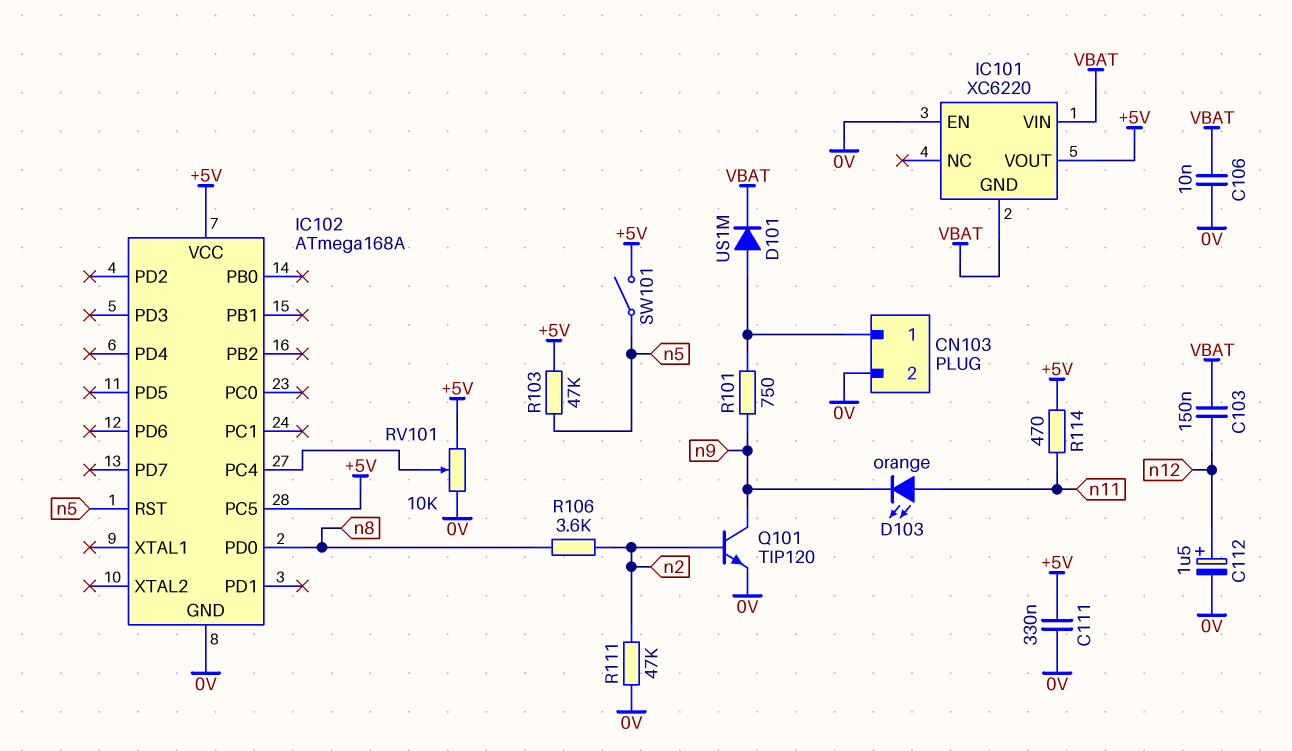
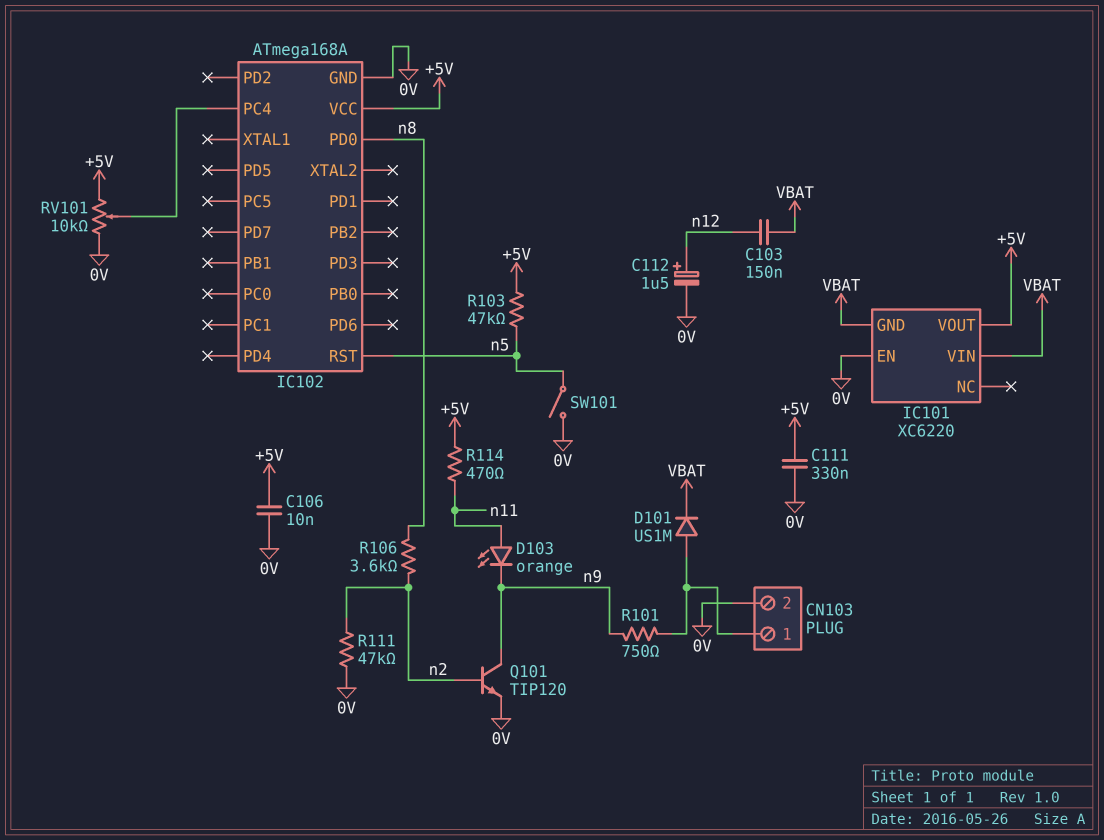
C106: 10nF (0V, VBAT) -> 10nF (+5V, 0V)
IC102 pin PC5: +5V -> none
SW101: switch (+5V, n5) -> switch (0V, n5)

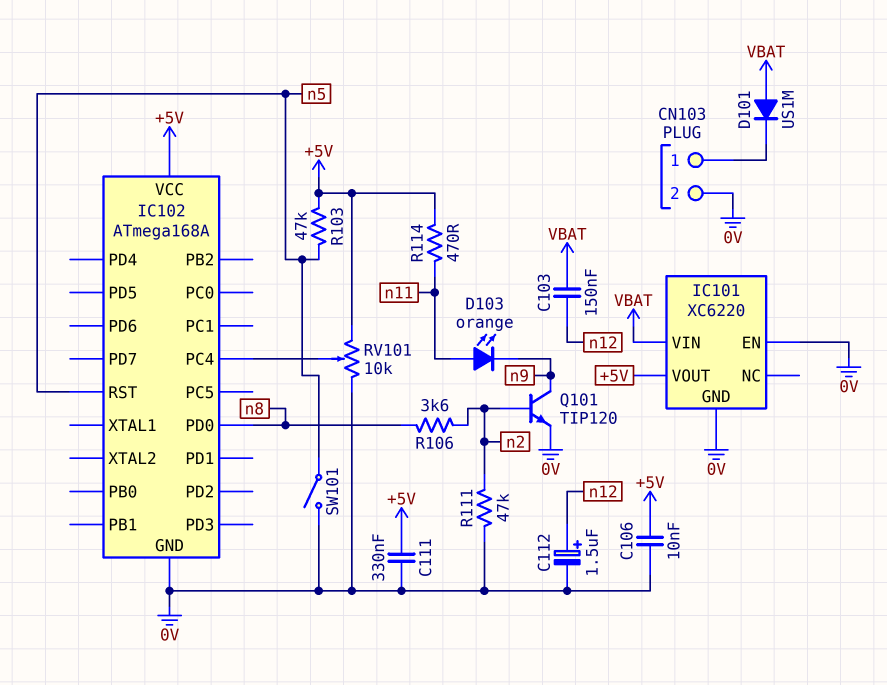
D101: diode US1M (A CN103/1, K VBAT) -> diode US1M (A VBAT, K CN103/1)
IC101 pin GND: VBAT -> 0V
R101: 750 (CN103/1, n9) -> none

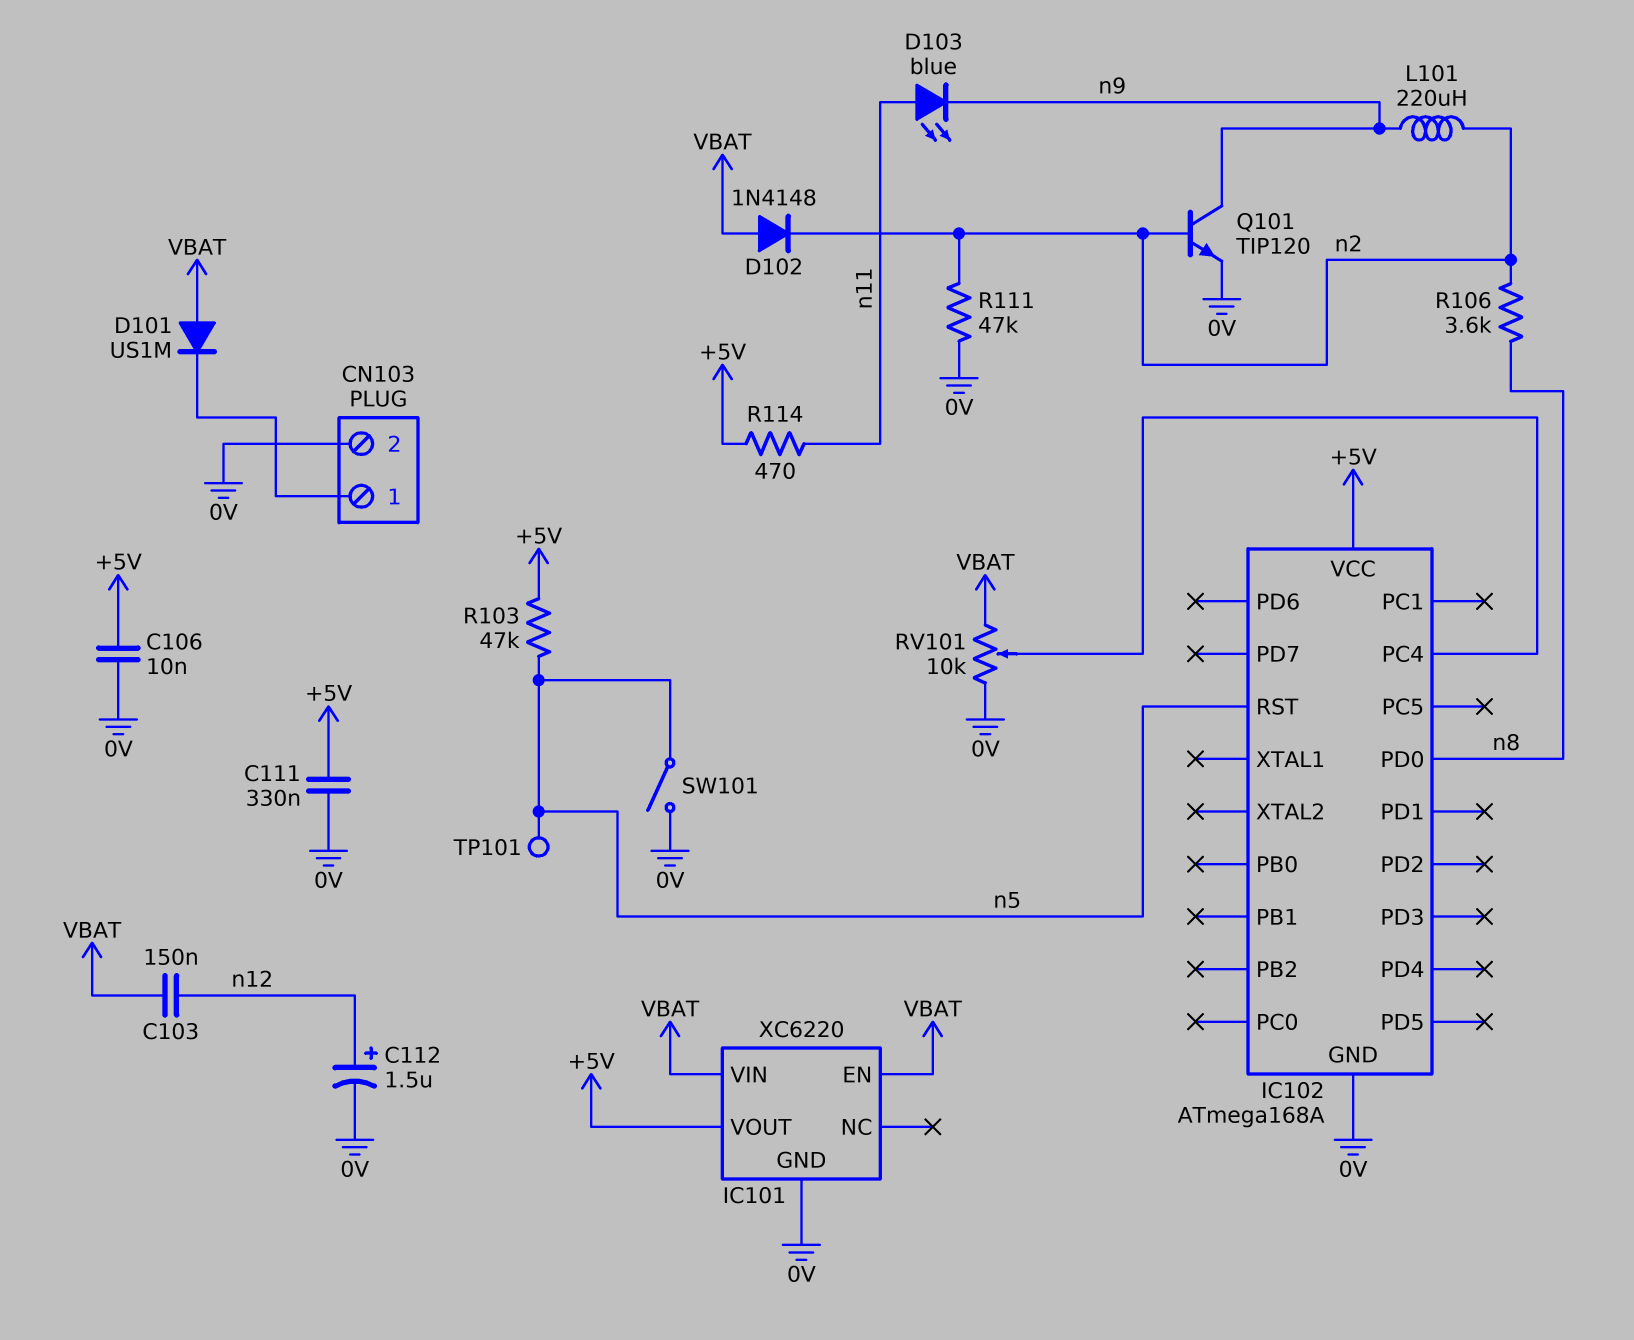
D102: none -> diode 1N4148 (A VBAT, K n2)
D103: LED orange (A n11, K n9) -> LED blue (A n11, K n9)
IC101 pin EN: 0V -> VBAT
L101: none -> 220uH (n2, n9)
RV101: 10k (+5V, 0V, wiper IC102/PC4) -> 10k (0V, VBAT, wiper IC102/PC4)
TP101: none -> test point (n5)

